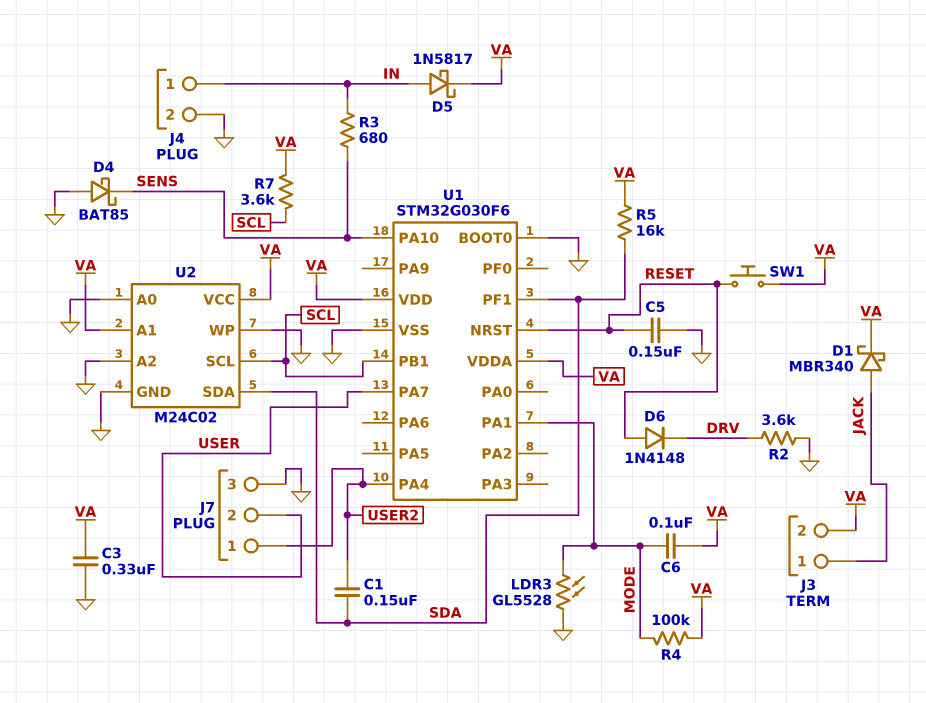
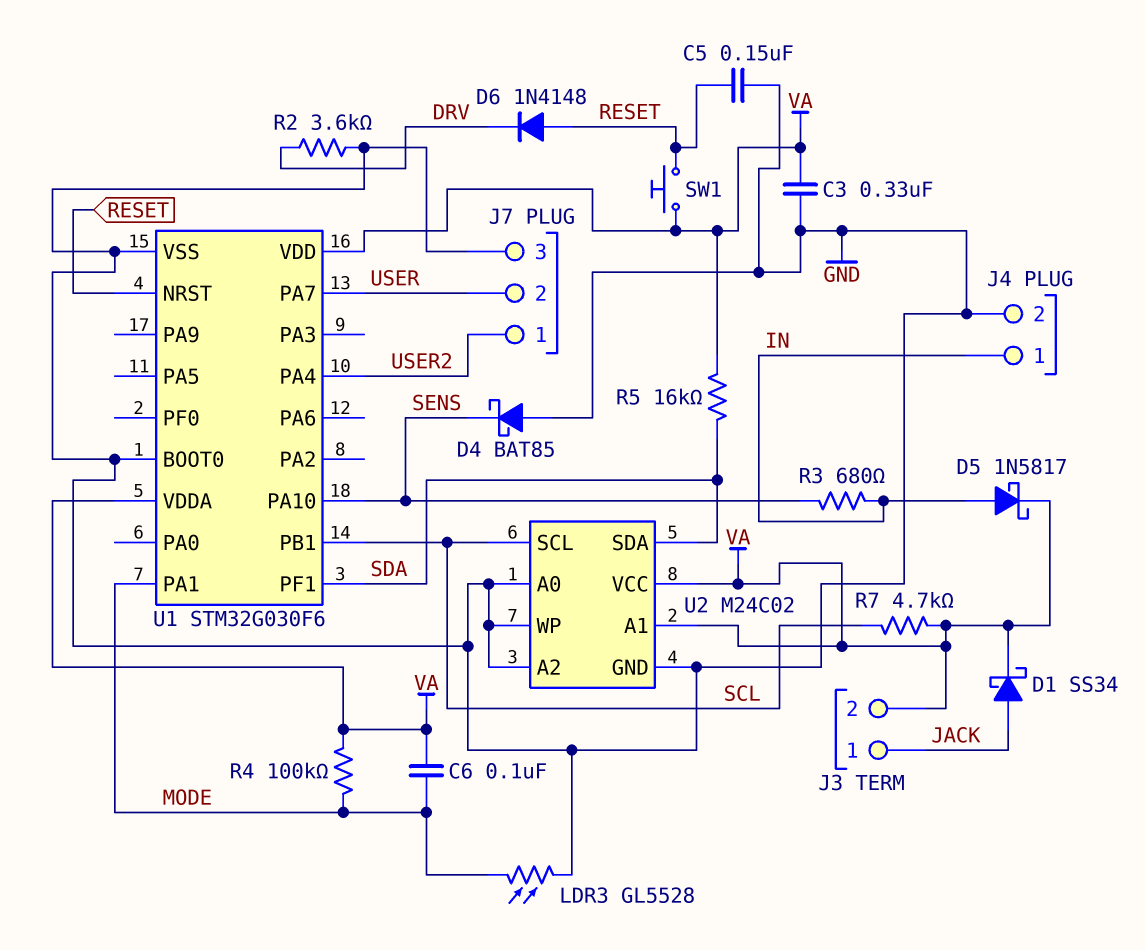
C1: 150nF (SDA, USER2) -> none
D1: schottky MBR340 (A JACK, K VA) -> schottky SS34 (A JACK, K VA)
R7: 3.6k (SCL, VA) -> 4.7k (SCL, VA)

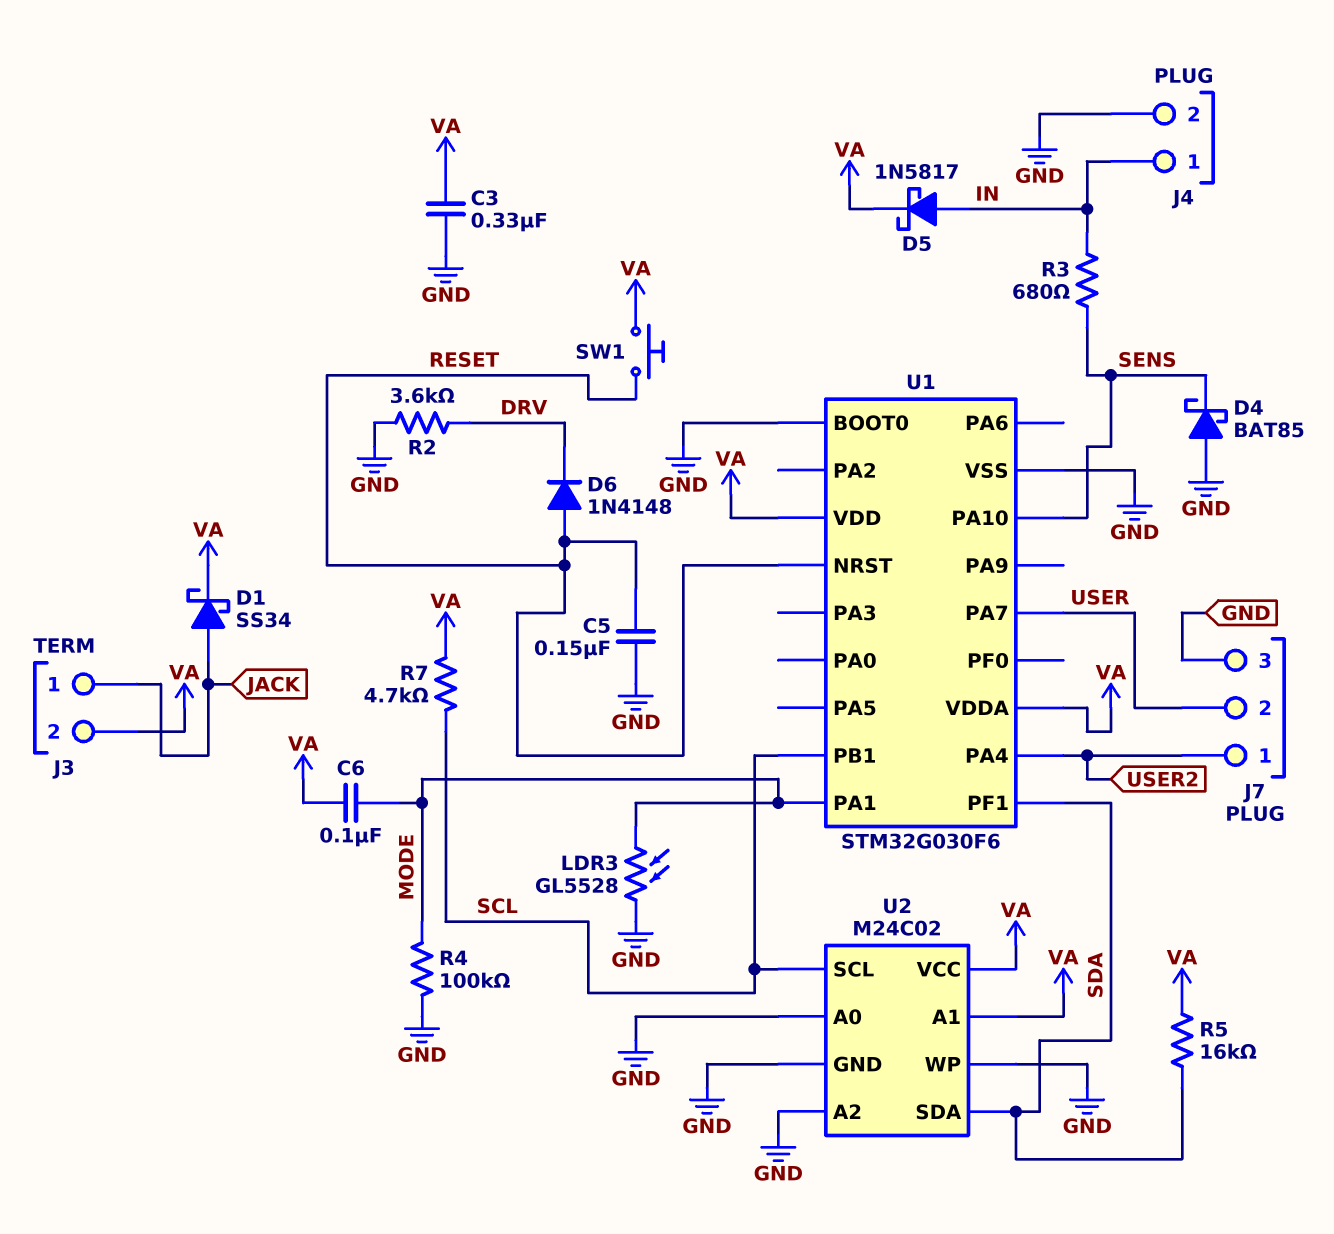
R4: 100k (MODE, VA) -> 100k (GND, MODE)

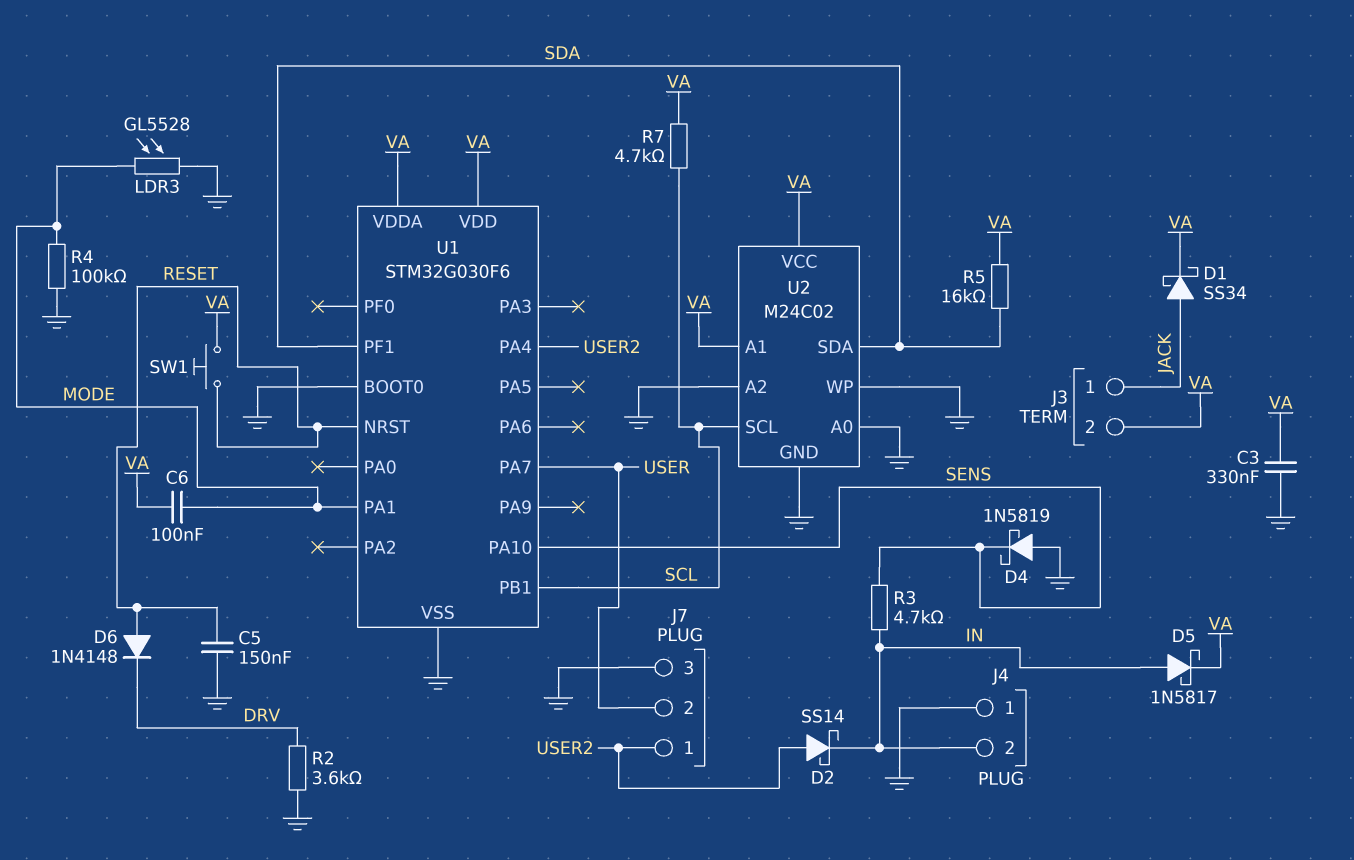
D2: none -> schottky SS14 (A USER2, K IN)
D4: schottky BAT85 (A GND, K SENS) -> schottky 1N5819 (A GND, K SENS)
J4 pin 1: IN -> GND
J4 pin 2: GND -> IN
R3: 680 (IN, SENS) -> 4.7k (IN, SENS)

